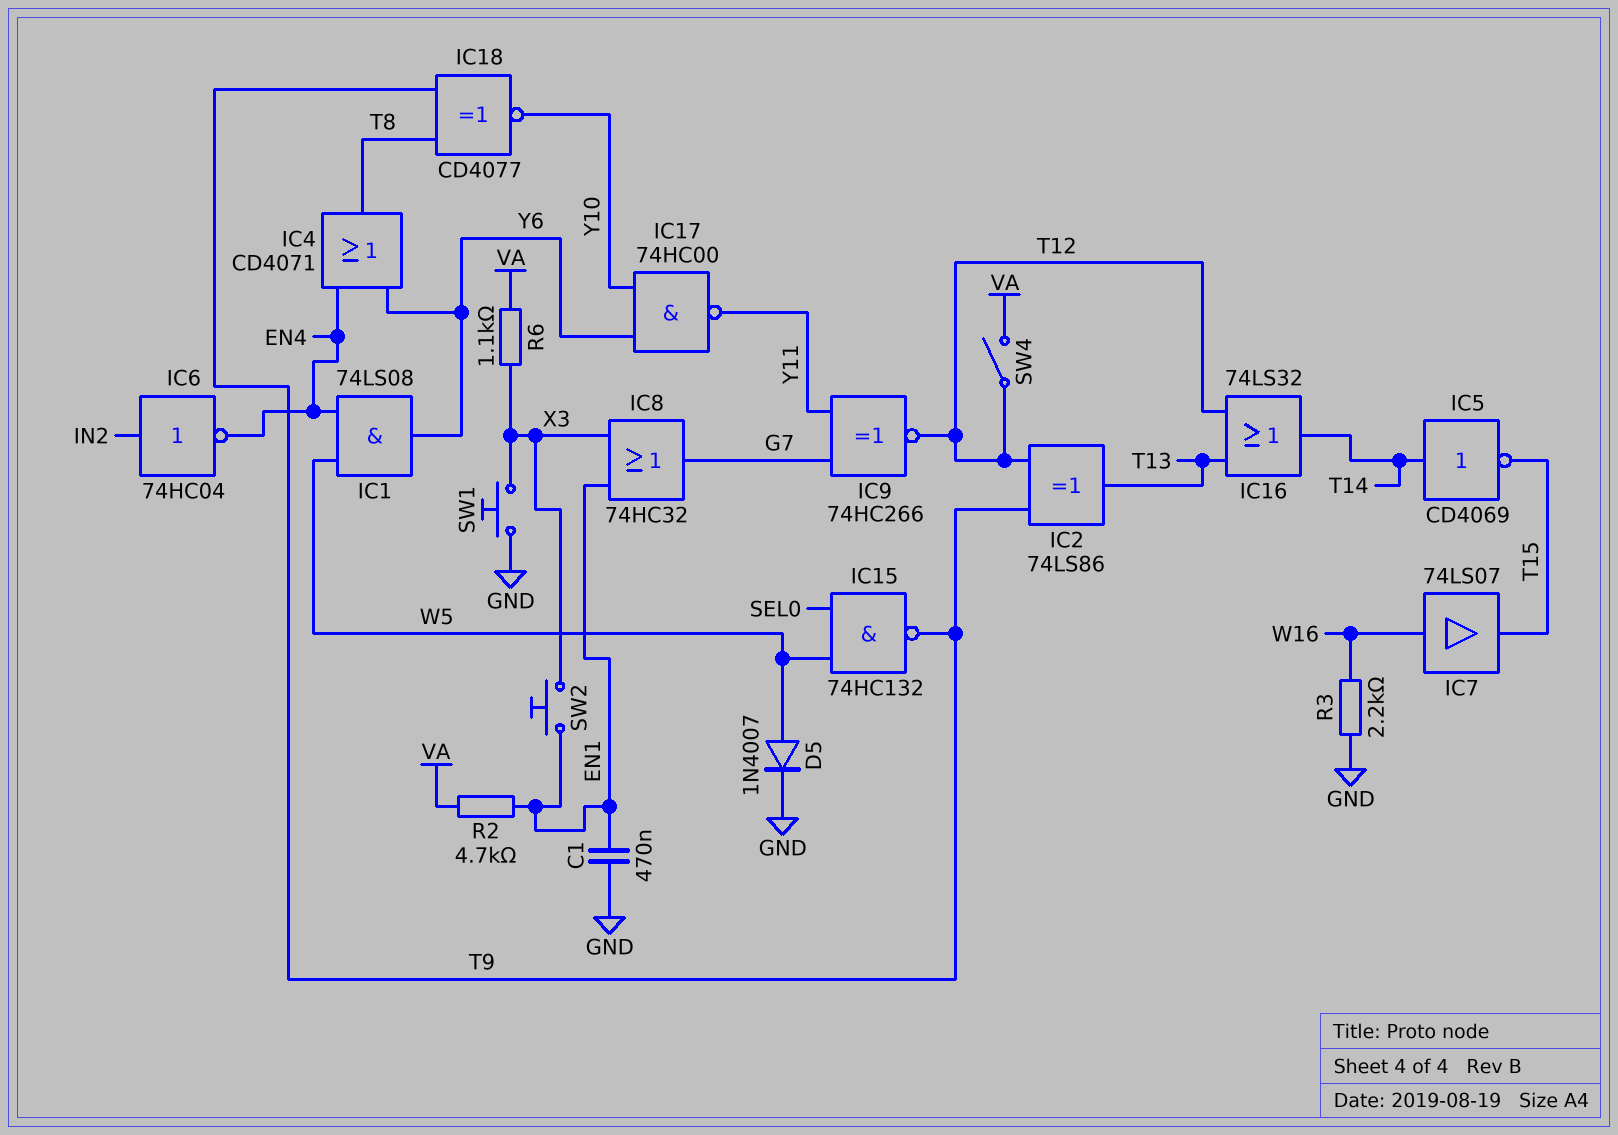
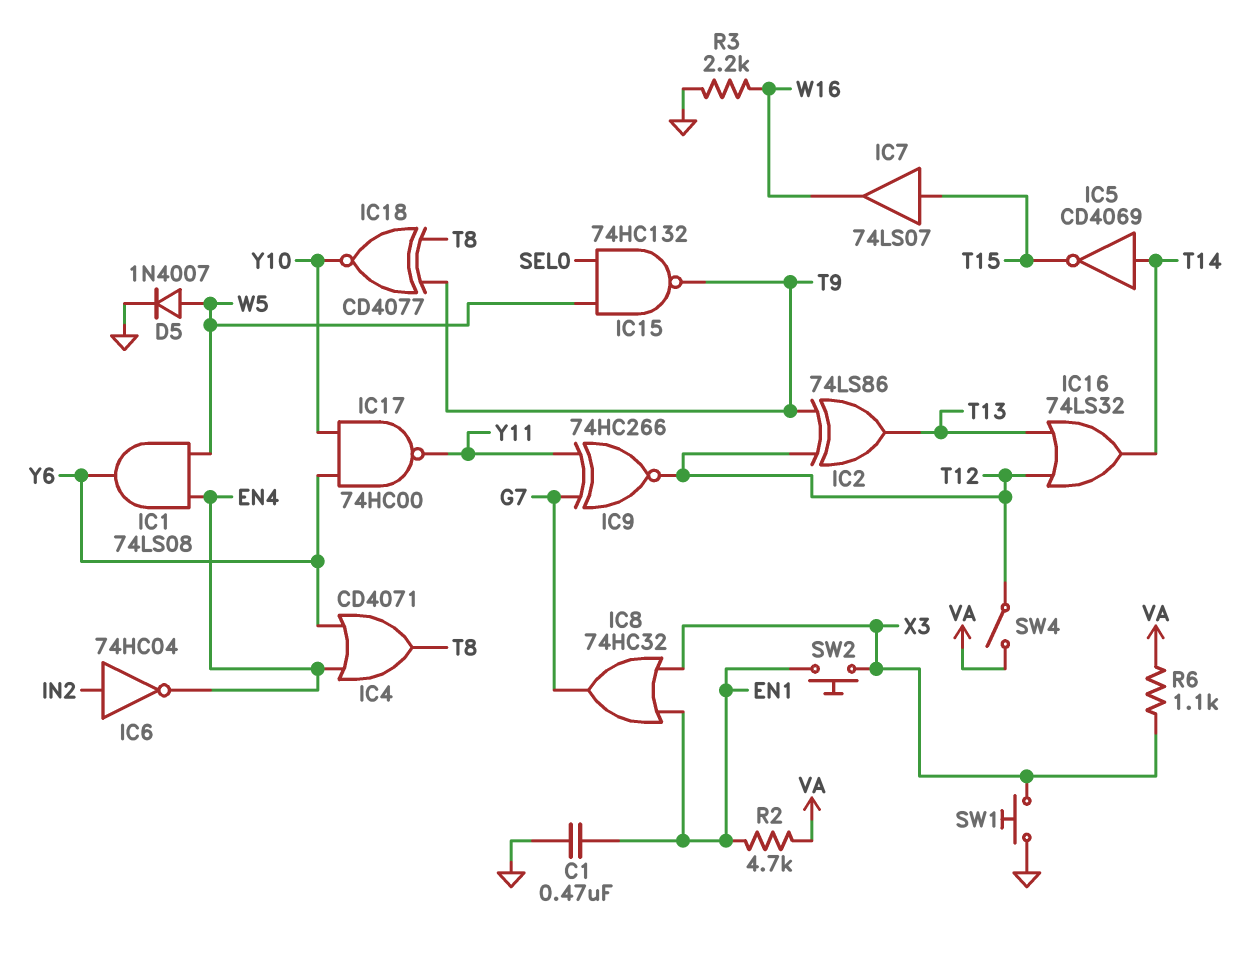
IC7: buffer 74LS07 (in W16, out T15) -> buffer 74LS07 (in T15, out W16)

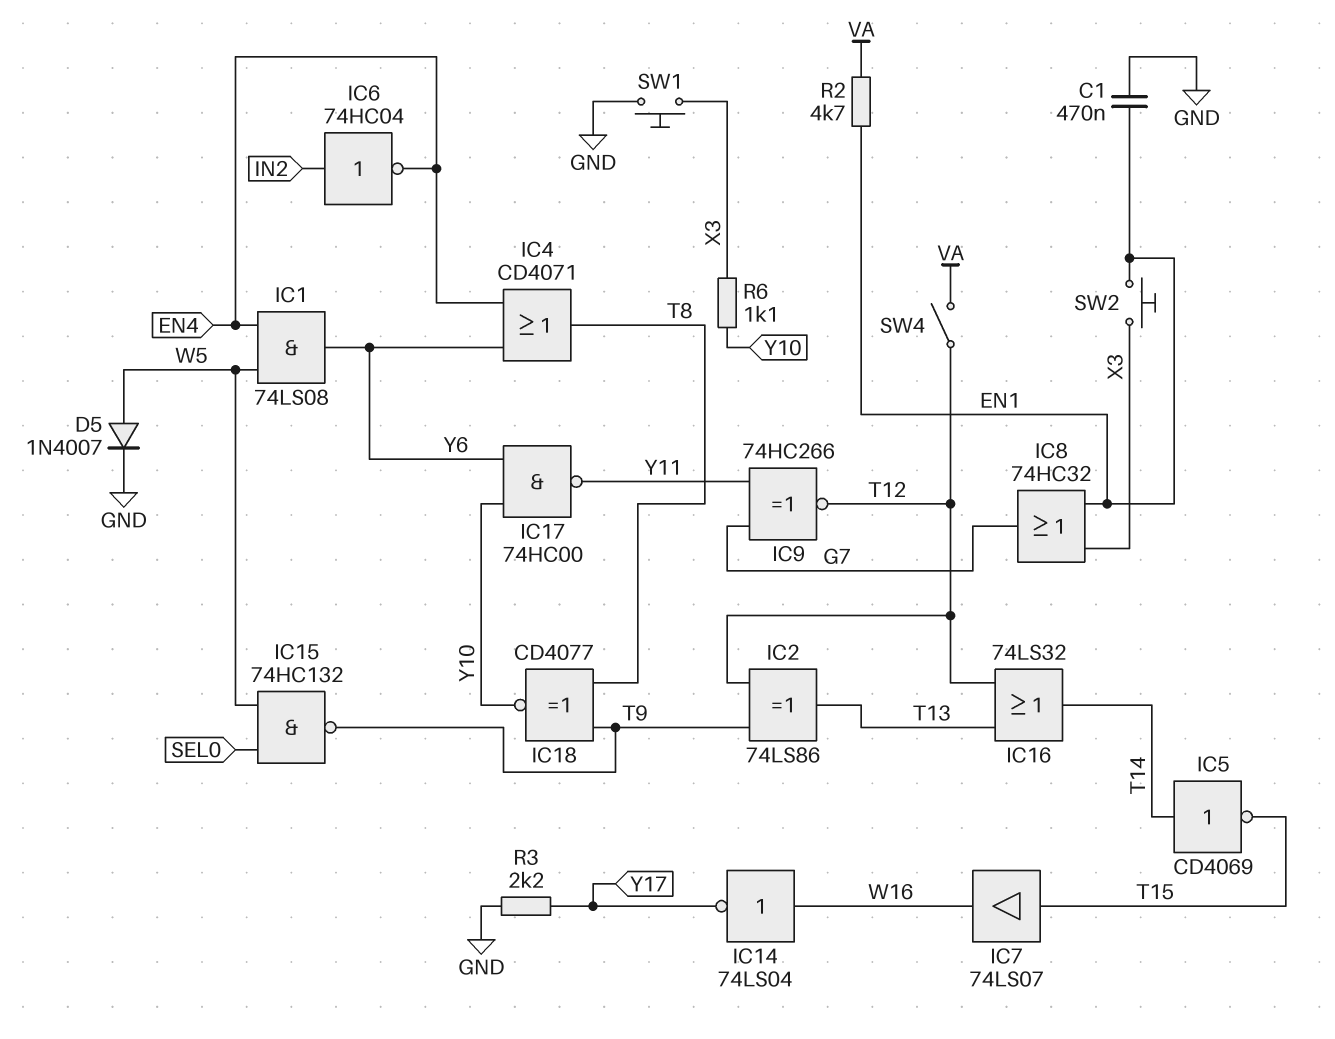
IC14: none -> NOT 74LS04 (in W16, out Y17)
R3: 2.2k (GND, W16) -> 2.2k (GND, Y17)
R6: 1.1k (VA, X3) -> 1.1k (X3, Y10)

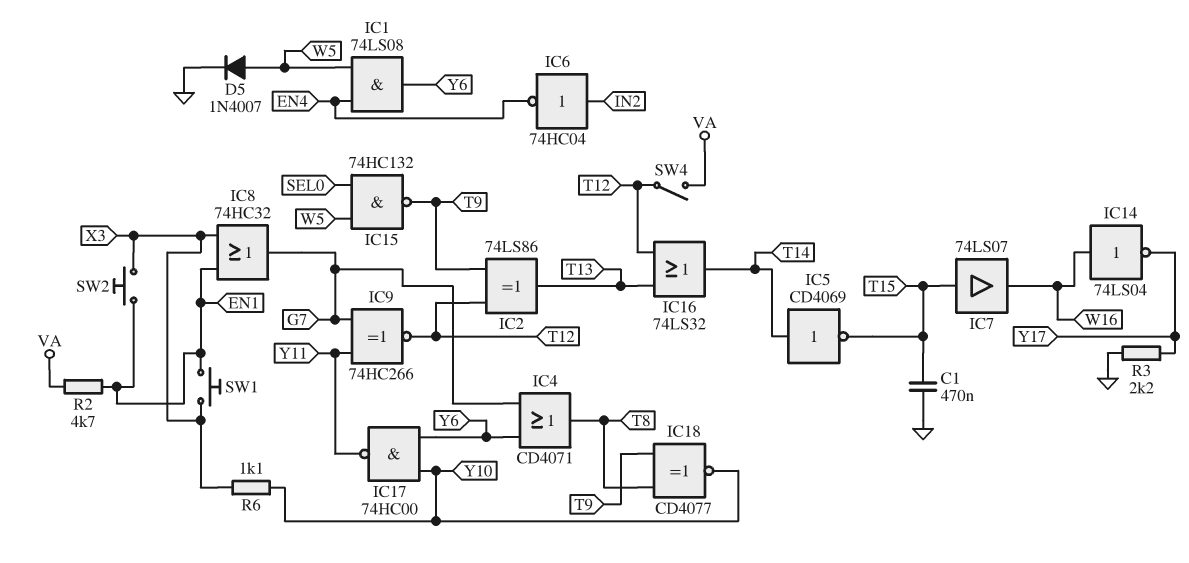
C1: 470nF (EN1, GND) -> 470nF (GND, T15)
IC4: OR CD4071 (in EN4, in Y6, out T8) -> OR CD4071 (in G7, in Y6, out T8)
SW1: button (GND, X3) -> button (EN1, X3)

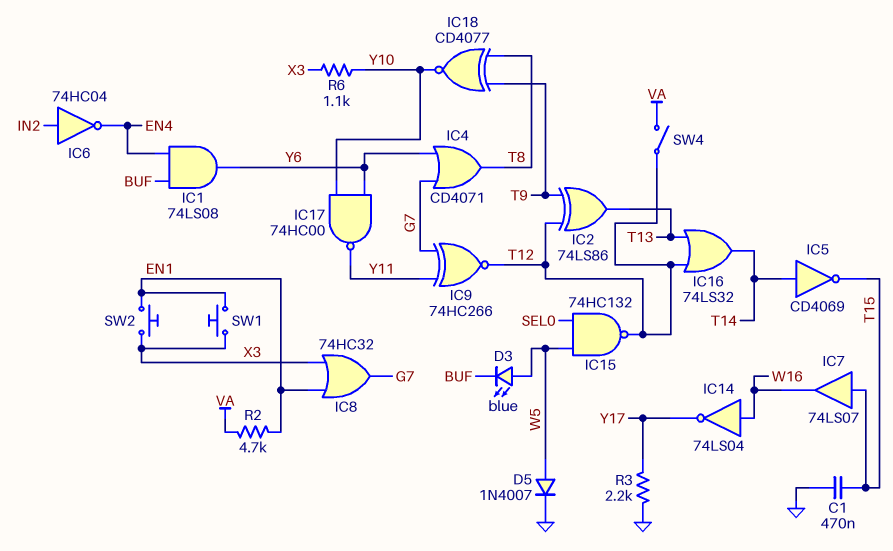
D3: none -> LED blue (A W5, K BUF)
IC1: AND 74LS08 (in EN4, in W5, out Y6) -> AND 74LS08 (in BUF, in EN4, out Y6)
IC15: NAND 74HC132 (in SEL0, in W5, out T9) -> NAND 74HC132 (in SEL0, in W5, out T12)

